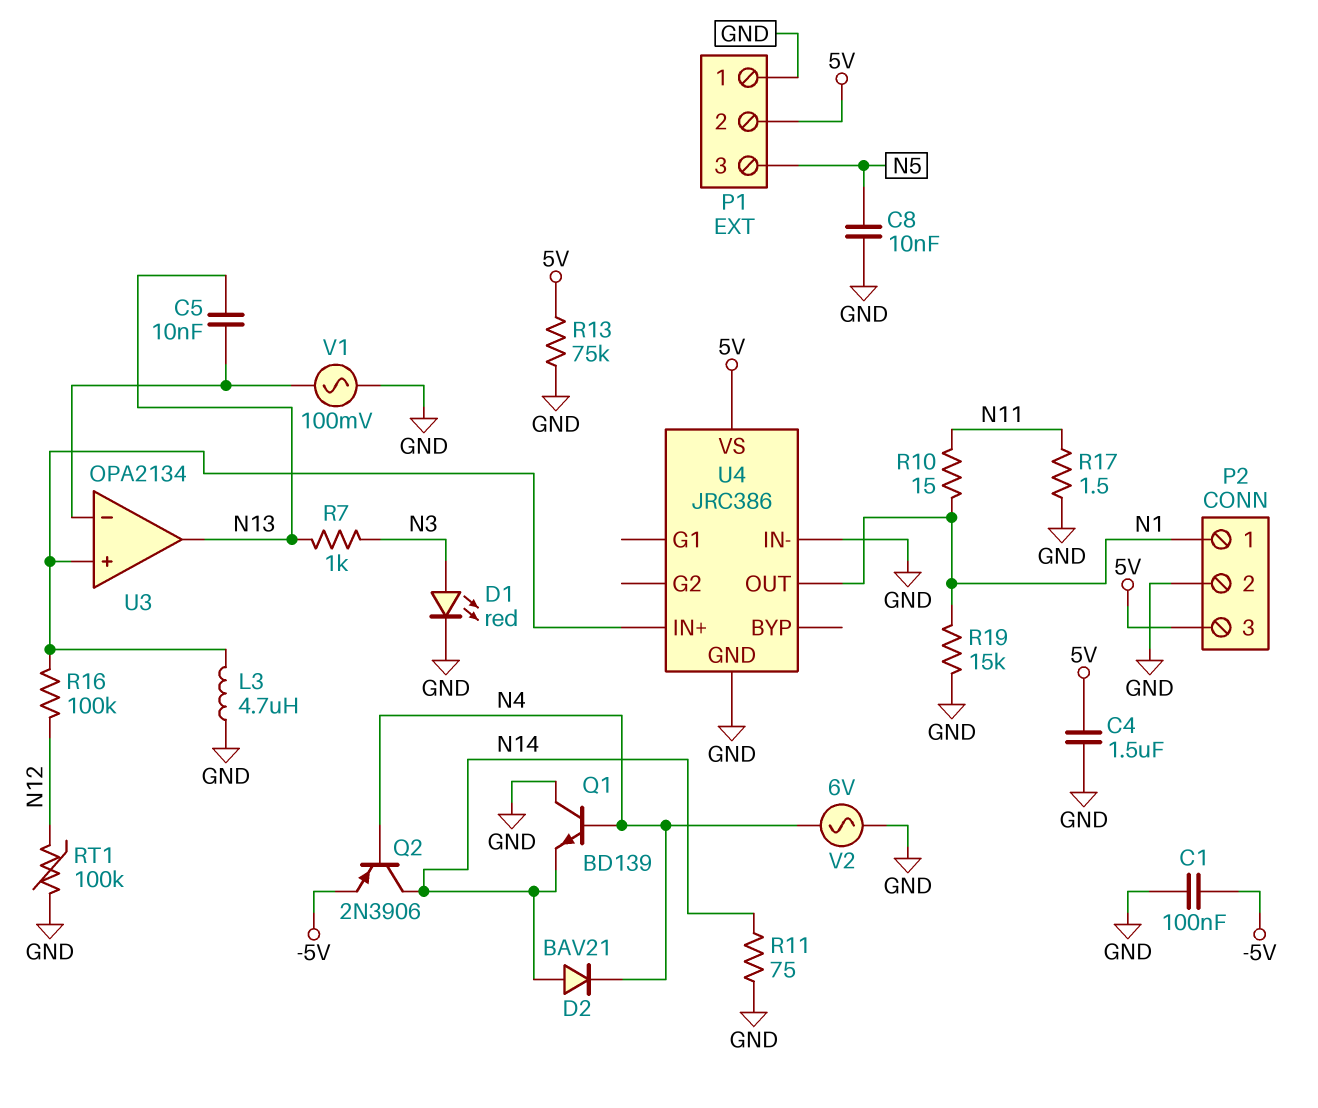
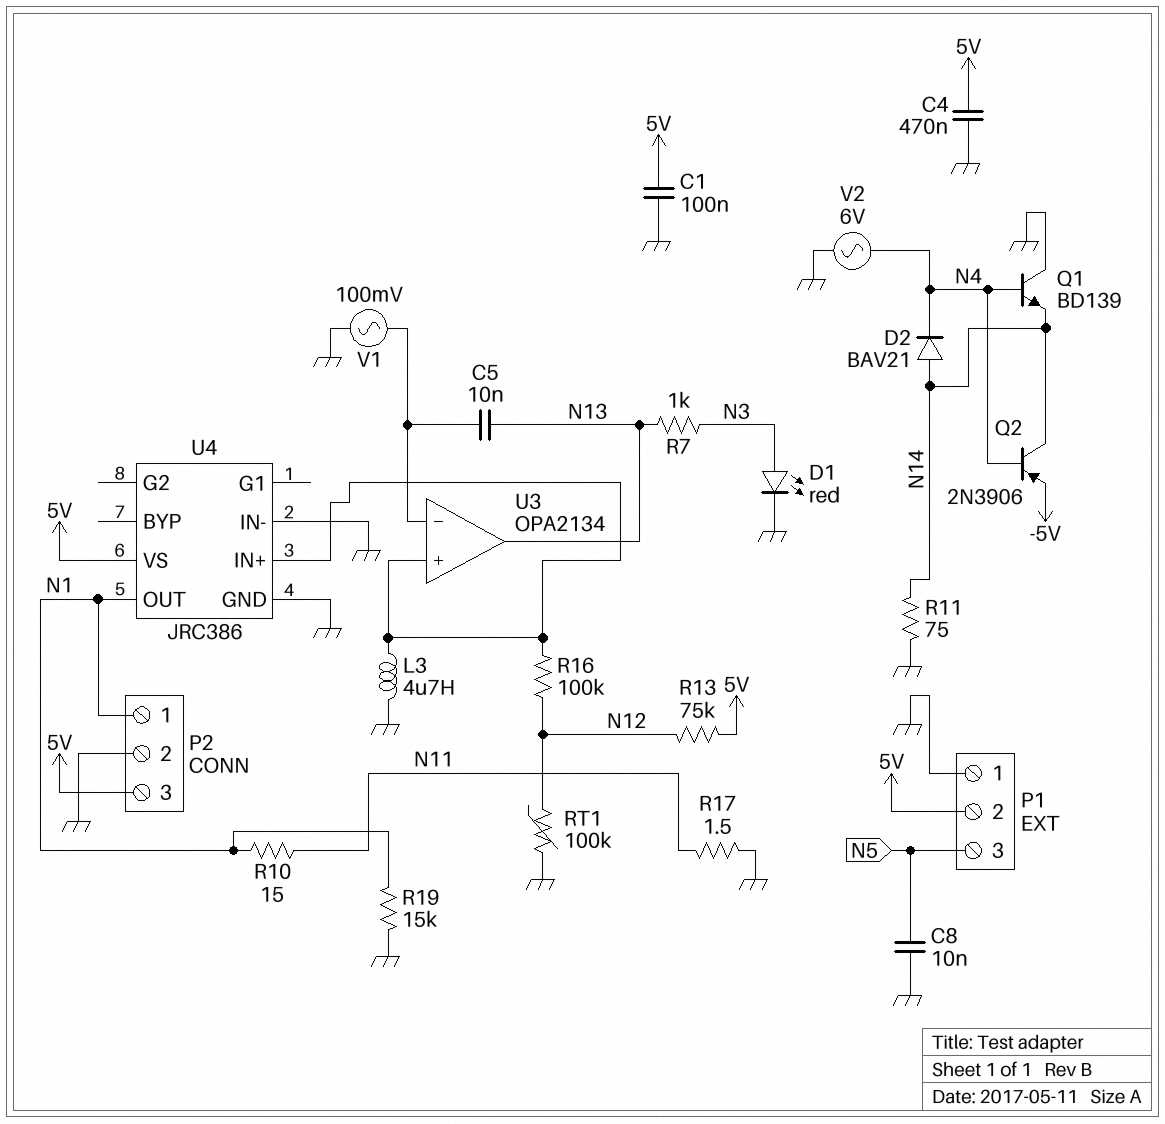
C1: 100nF (-5V, GND) -> 100nF (5V, GND)
C4: 1.5uF (5V, GND) -> 470nF (5V, GND)
R13: 75k (5V, GND) -> 75k (5V, N12)

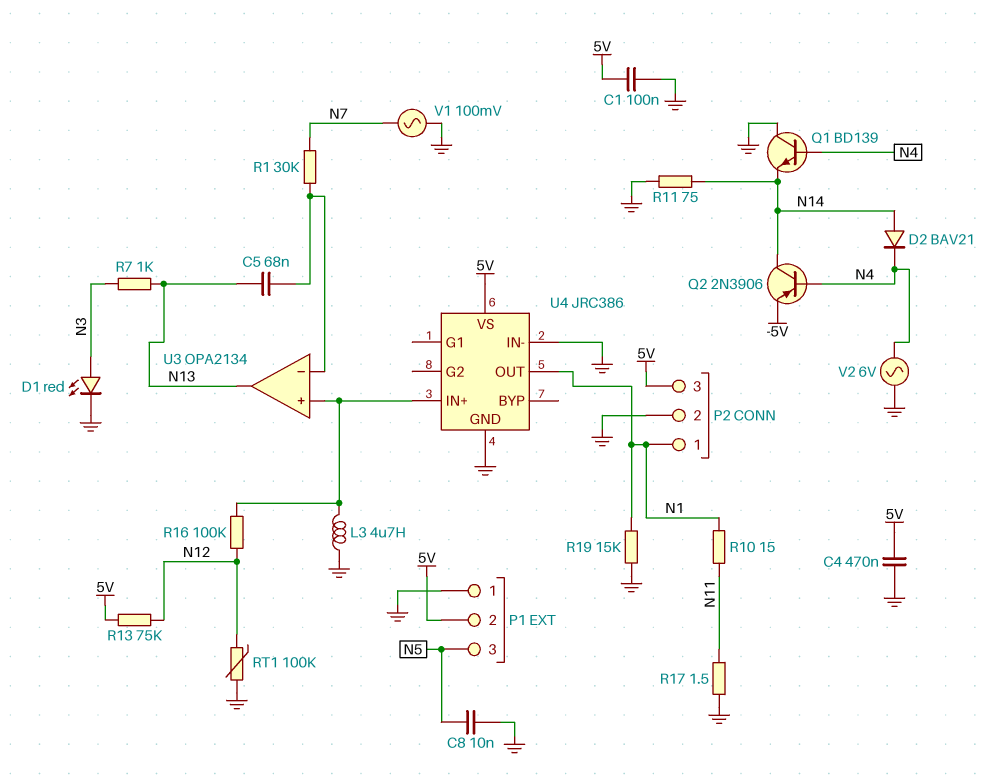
C5: 10nF (N13, U3/in-) -> 68nF (N13, U3/in-)
R1: none -> 30k (N7, U3/in-)
V1: AC 100mV (GND, U3/in-) -> AC 100mV (GND, N7)

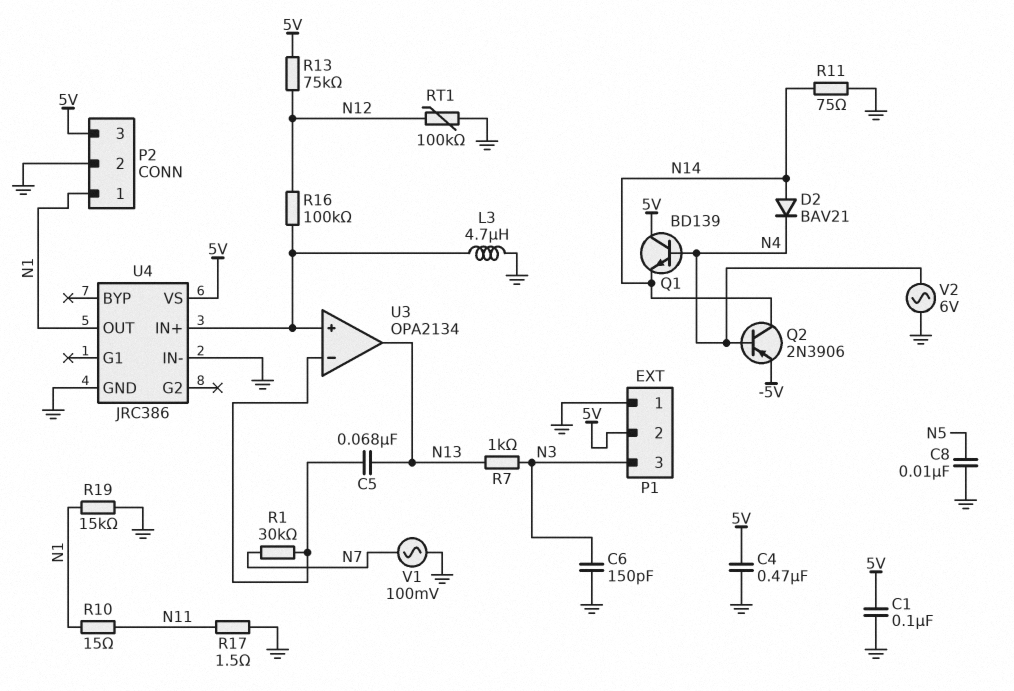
C6: none -> 150pF (GND, N3)
D1: LED red (A N3, K GND) -> none
P1 pin 3: N5 -> N3
Q1: NPN BD139 (B N4, C GND, E N14) -> NPN BD139 (B N4, C 5V, E N14)

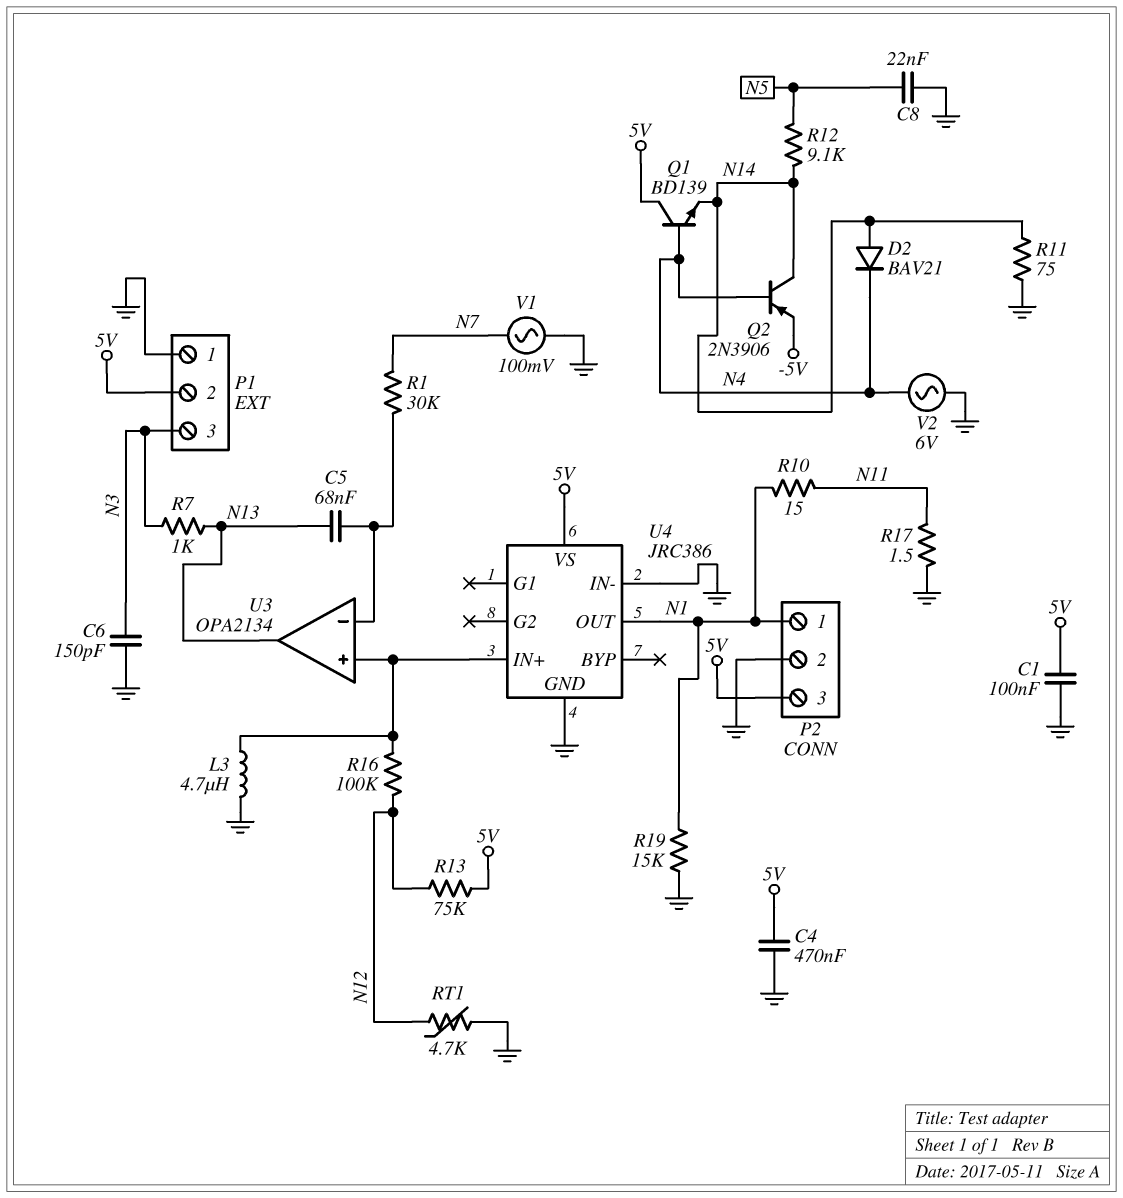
C8: 10nF (GND, N5) -> 22nF (GND, N5)
R12: none -> 9.1k (N5, N14)
RT1: 100k (GND, N12) -> 4.7k (GND, N12)

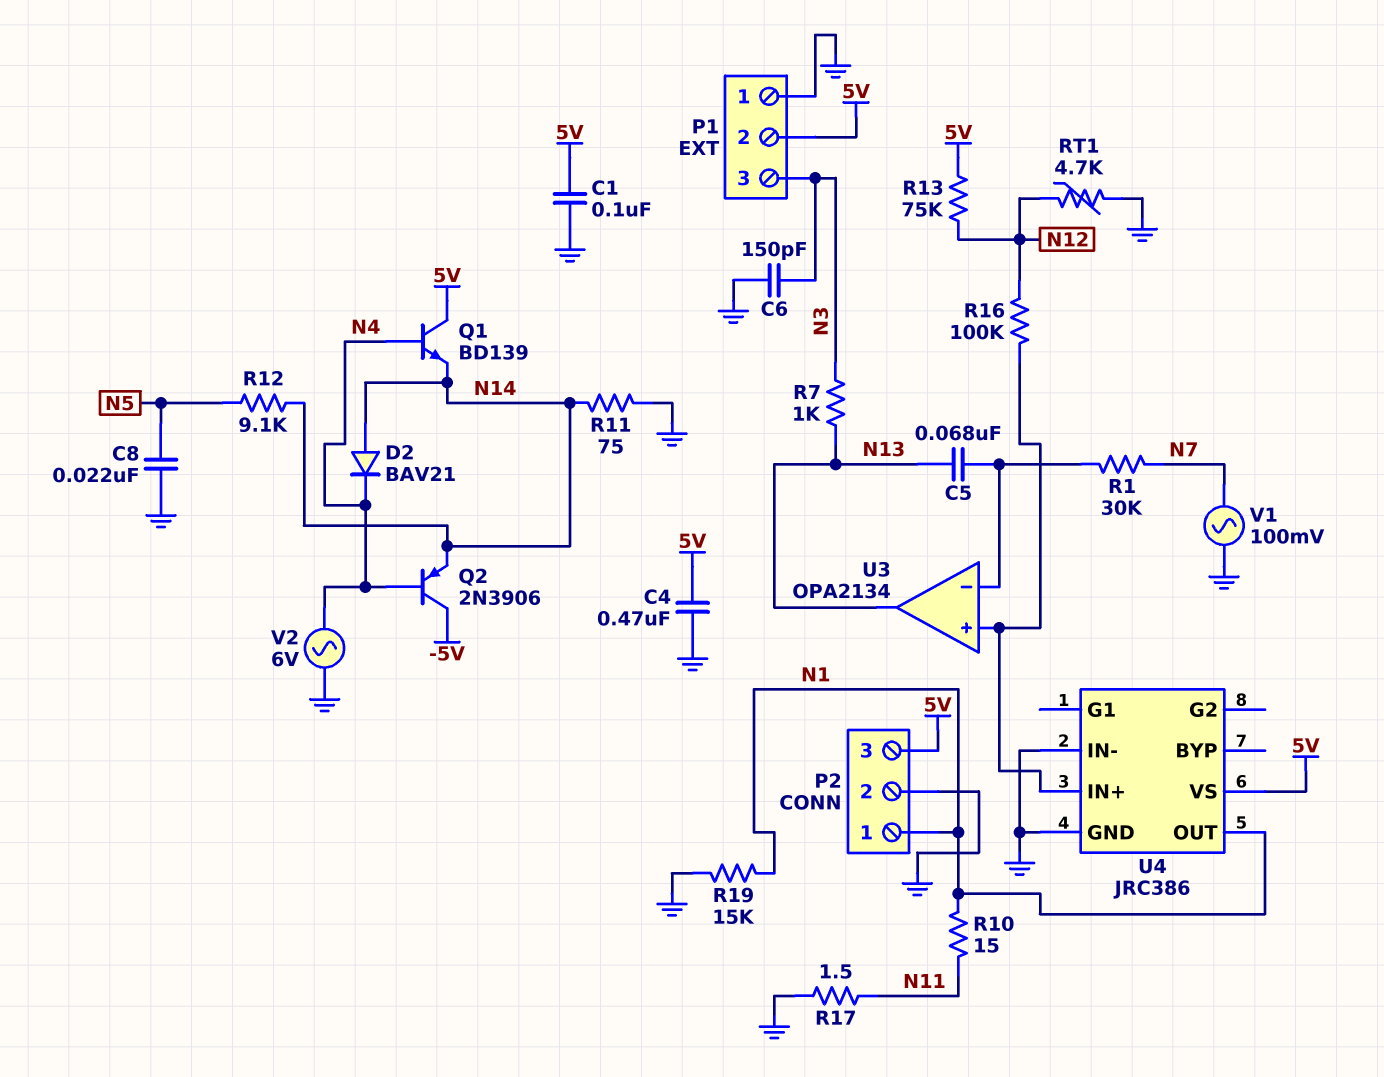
L3: 4.7uH (GND, U3/in+) -> none
Q2: PNP 2N3906 (B N4, C N14, E -5V) -> PNP 2N3906 (B N4, C -5V, E N14)

